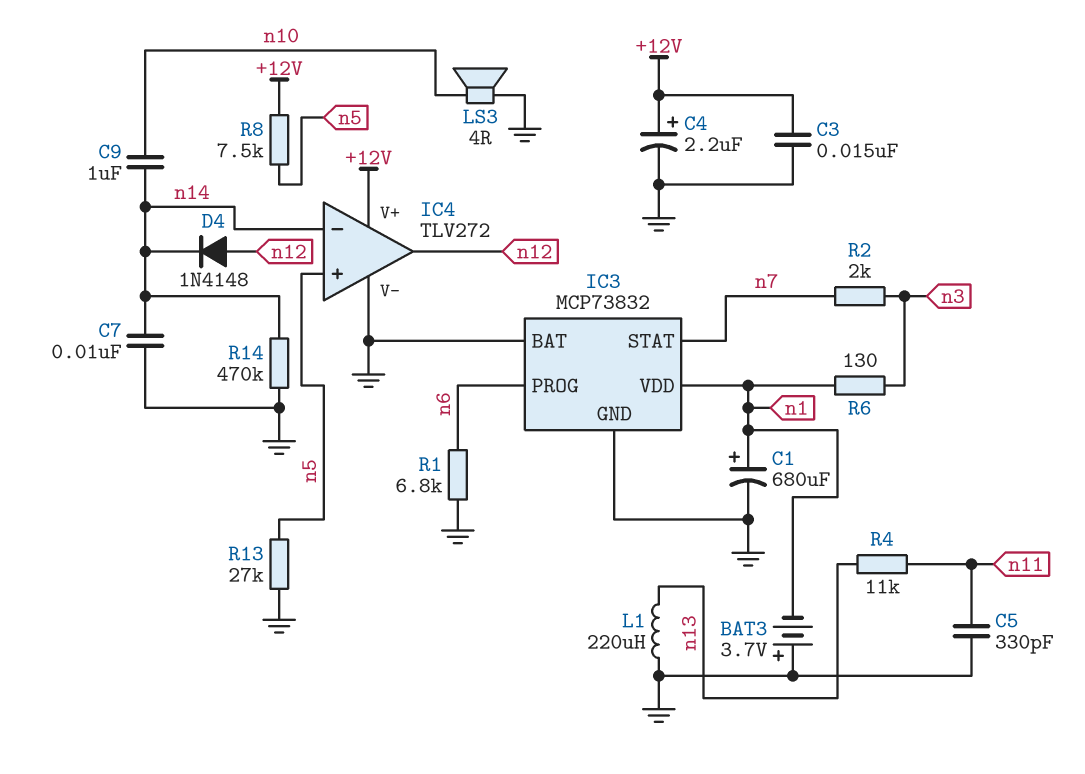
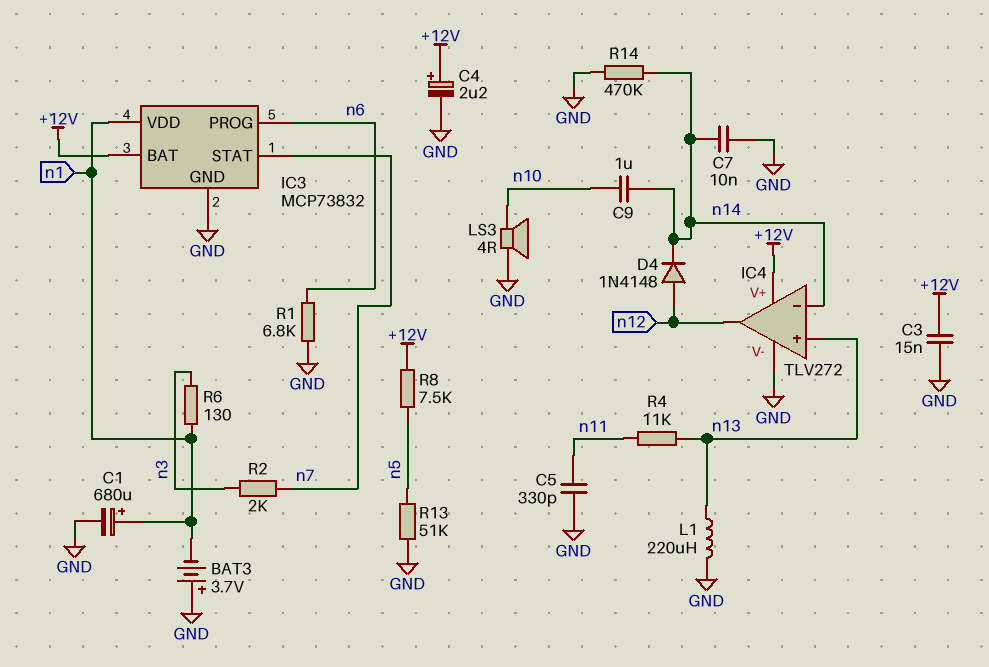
IC3 pin BAT: GND -> +12V
IC4 pin in+: n5 -> n13
R13: 27k (GND, n5) -> 51k (GND, n5)

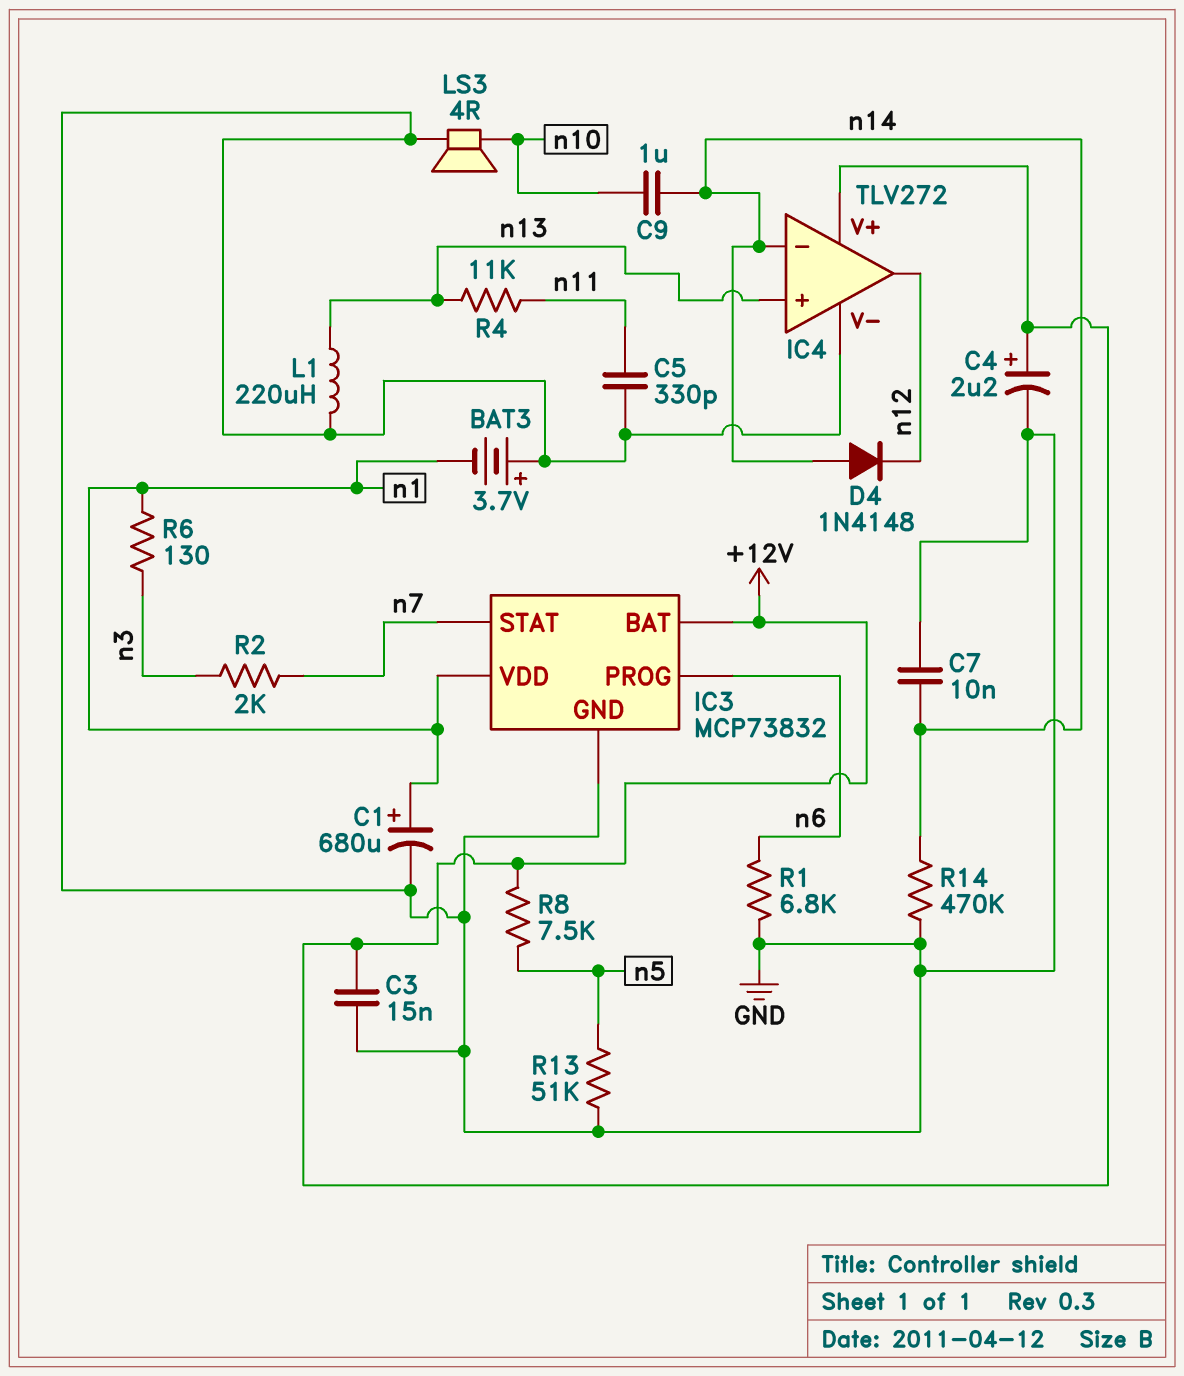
D4: diode 1N4148 (A n12, K n14) -> diode 1N4148 (A n14, K n12)

